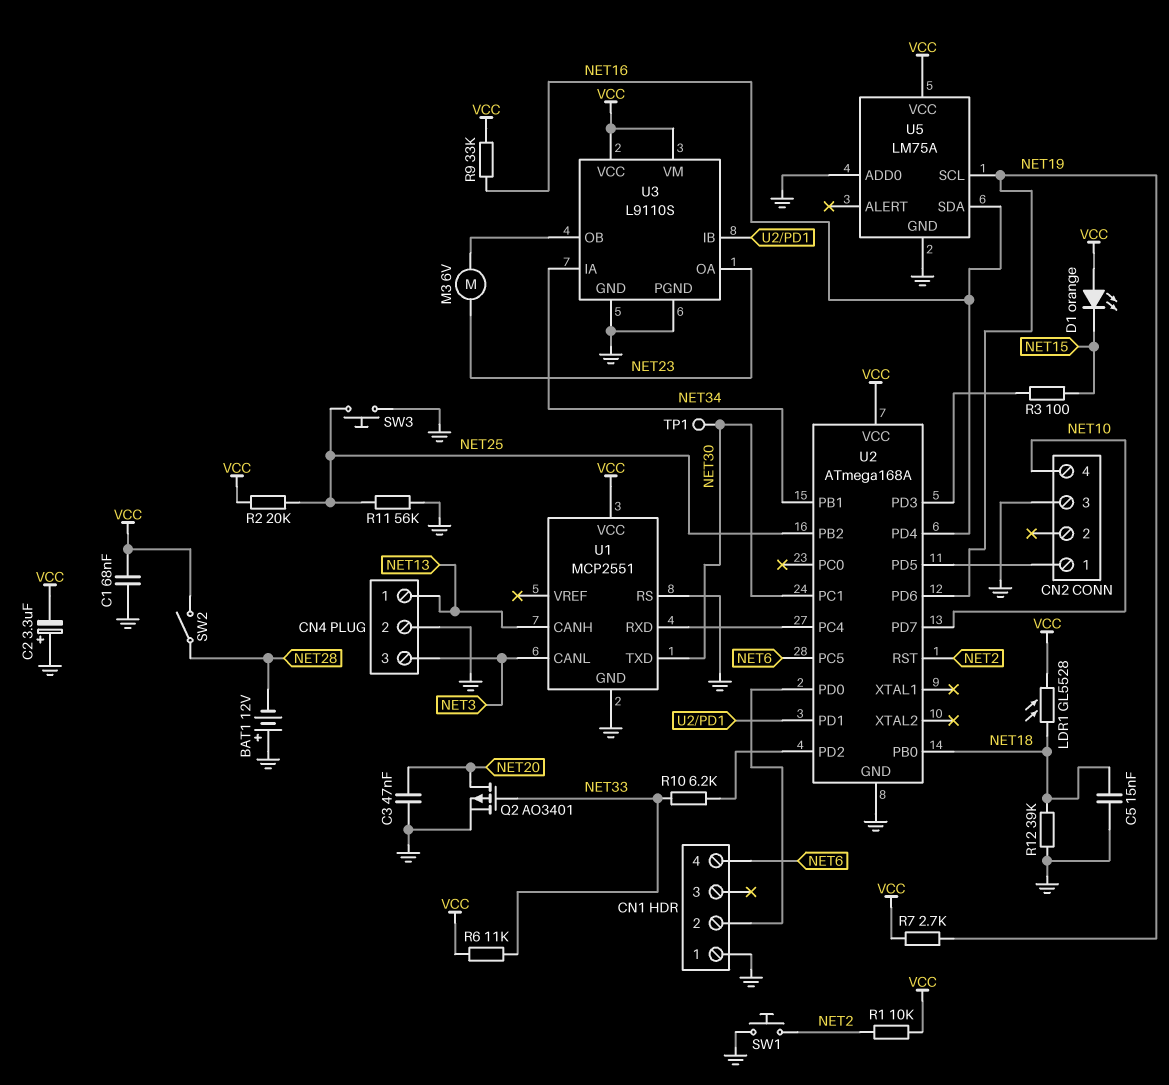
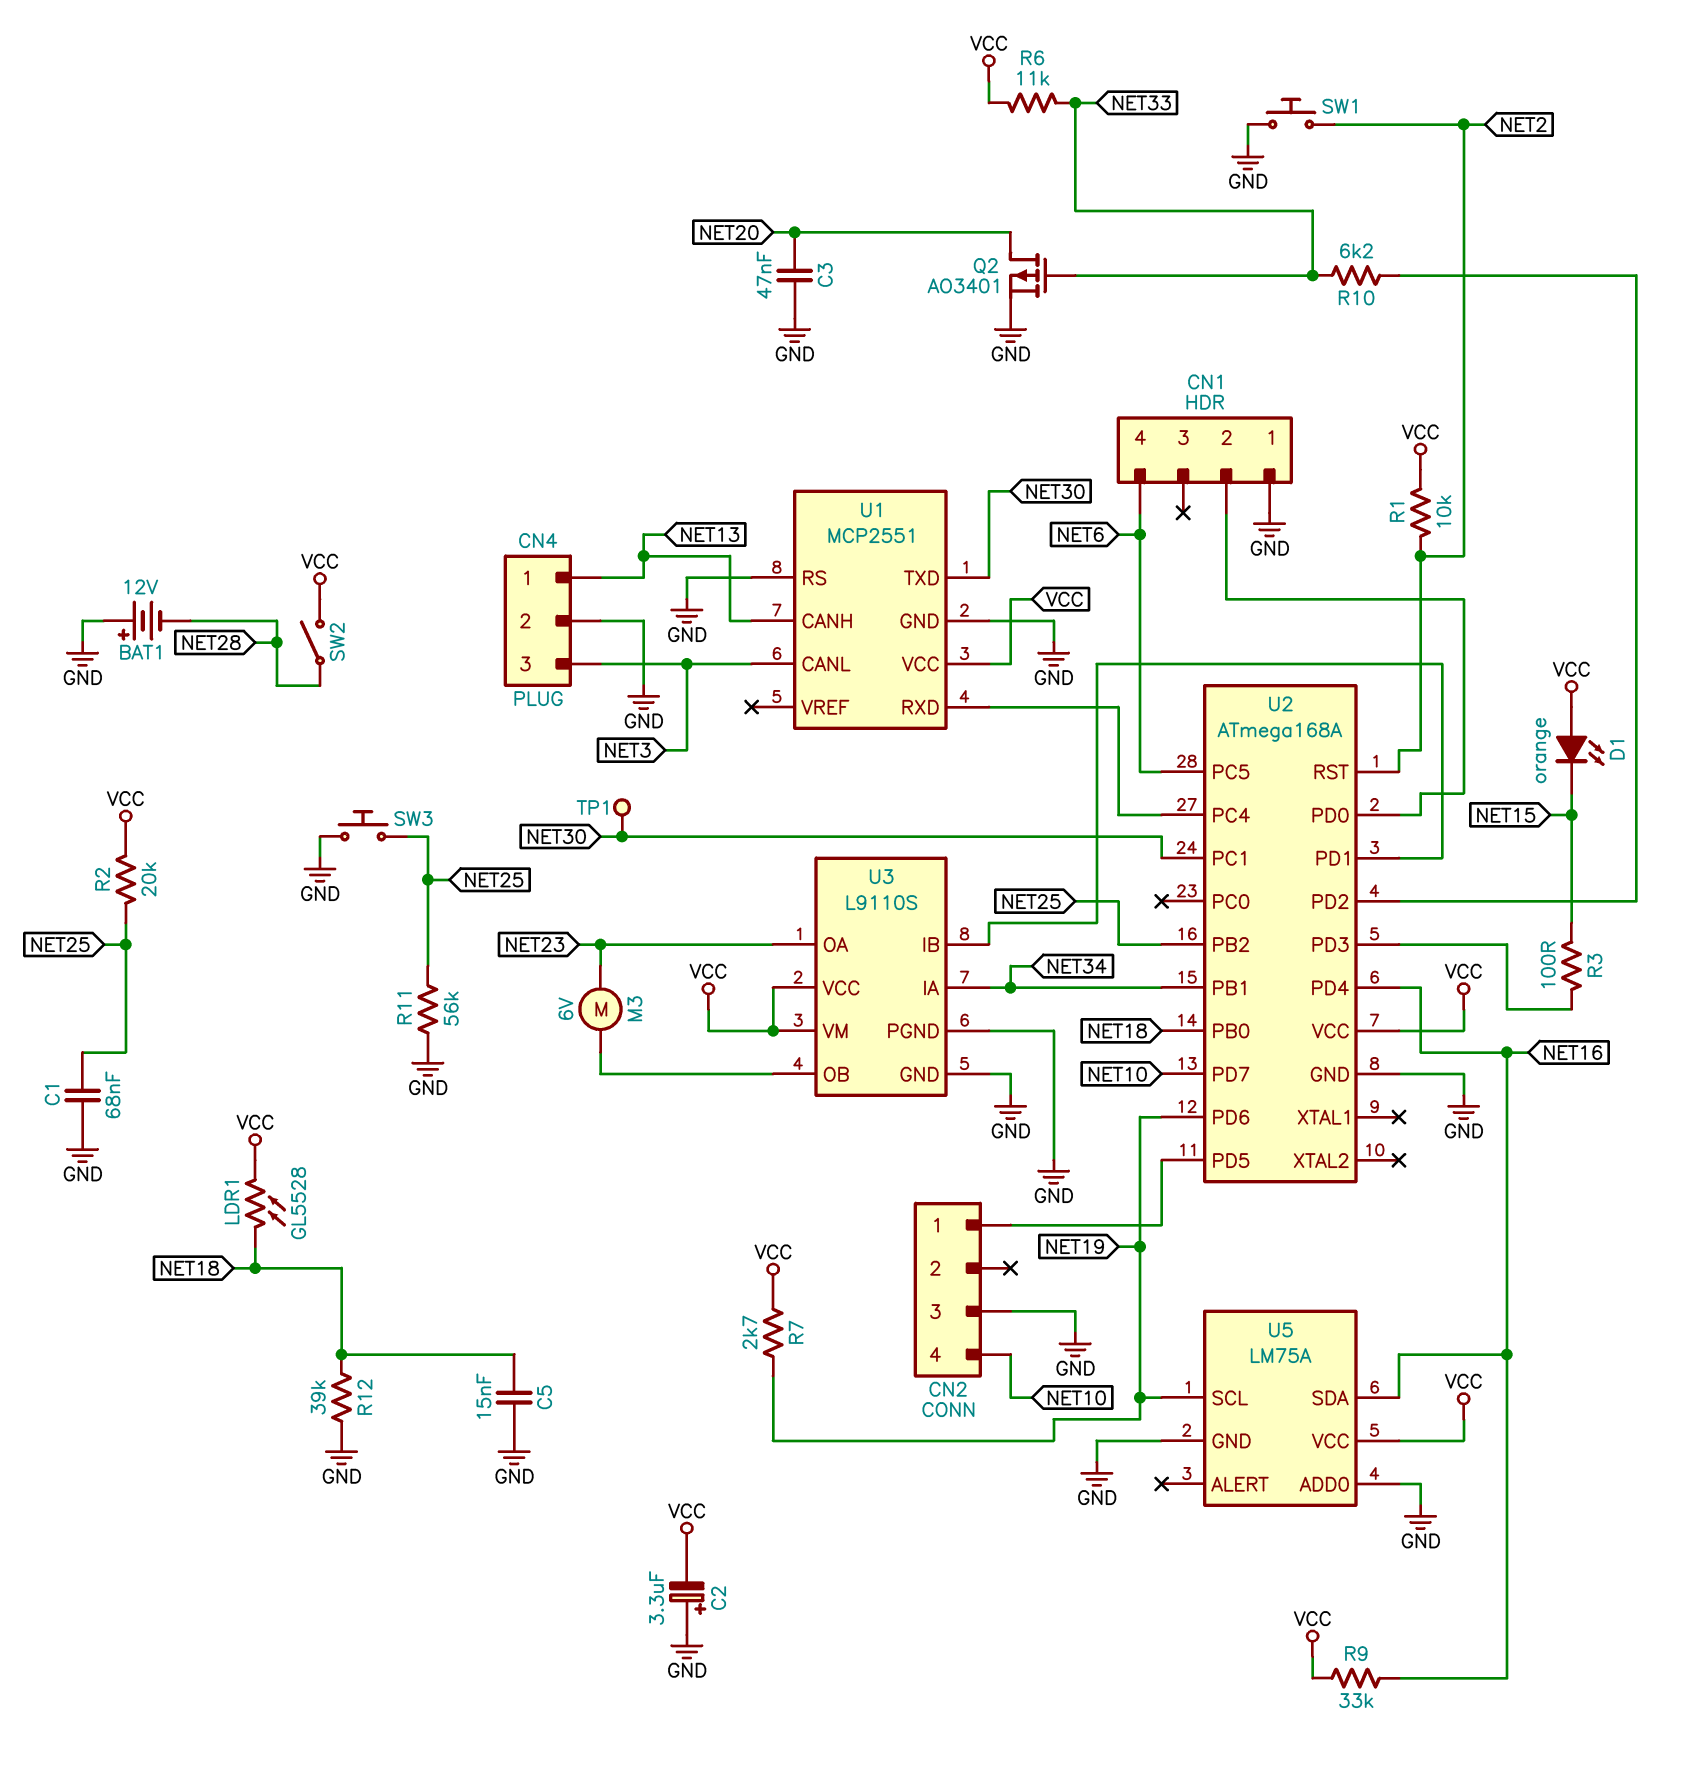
C1: 68nF (GND, VCC) -> 68nF (GND, NET25)

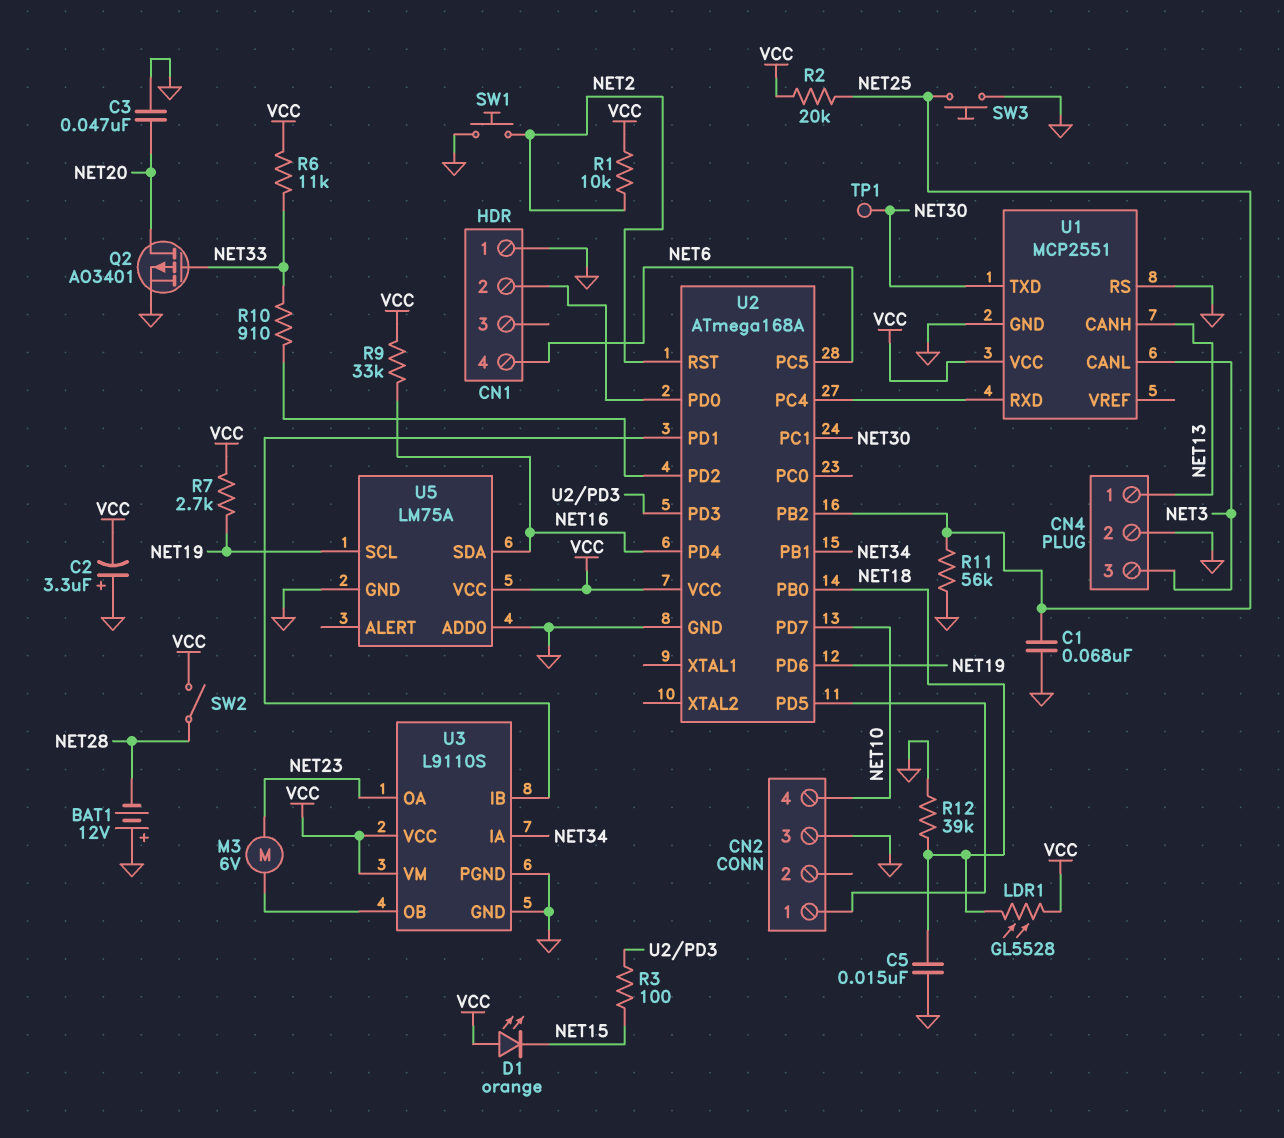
R10: 6.2k (NET33, U2/PD2) -> 910 (NET33, U2/PD2)

